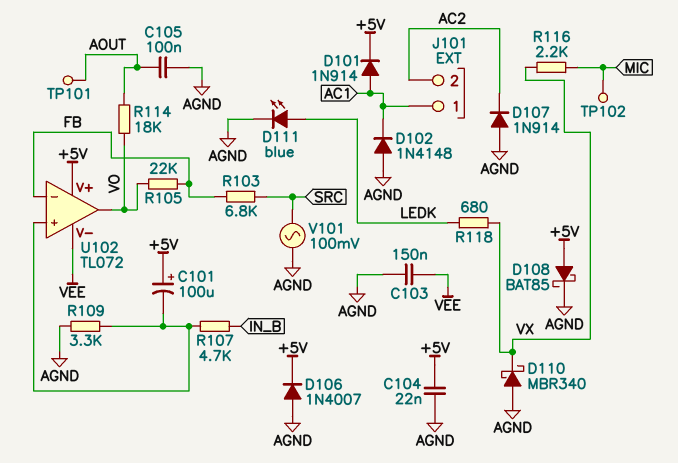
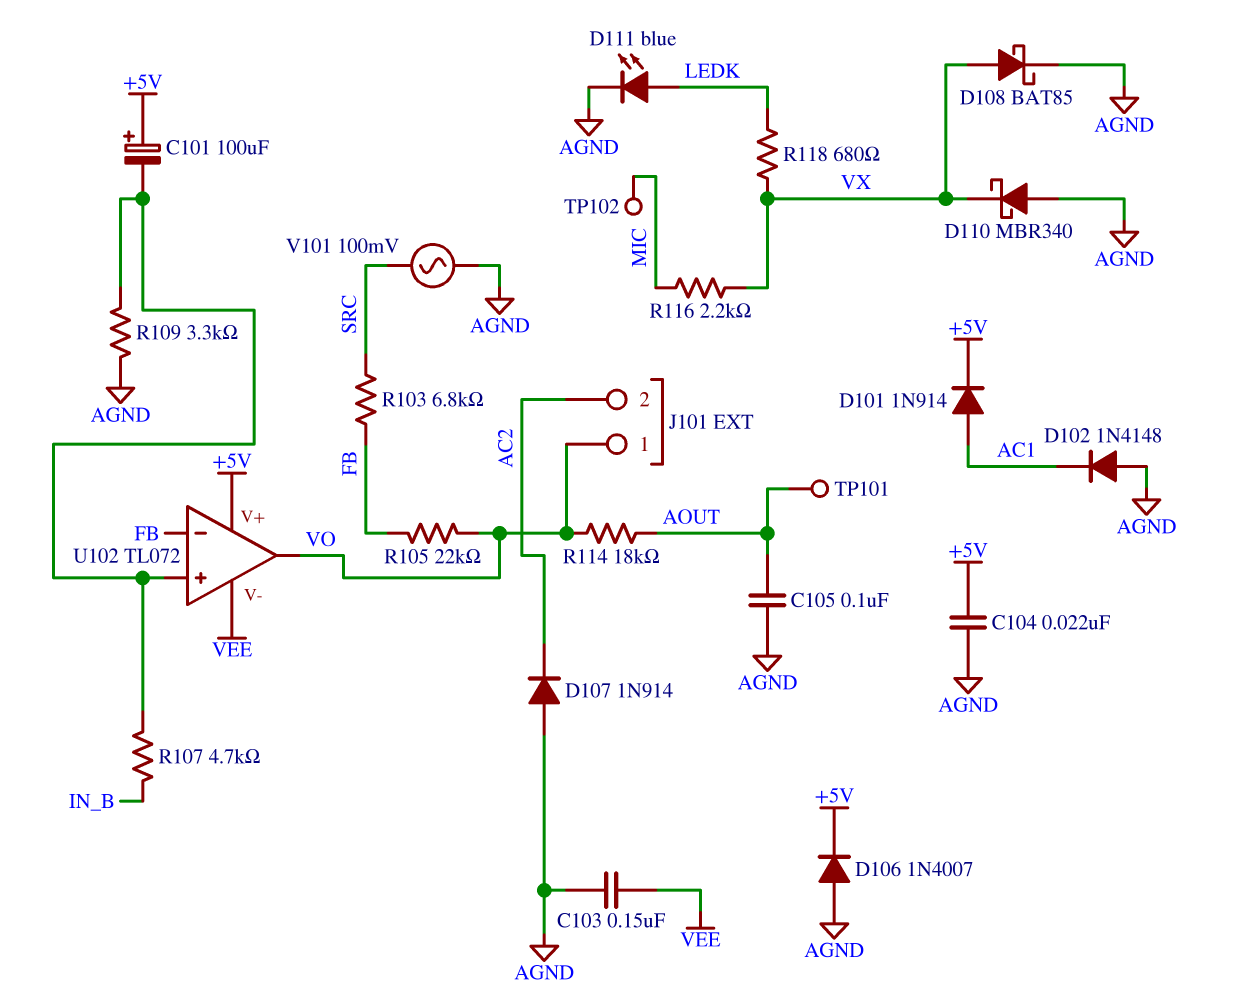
D108: schottky BAT85 (A +5V, K AGND) -> schottky BAT85 (A VX, K AGND)
J101 pin 1: AC1 -> VO

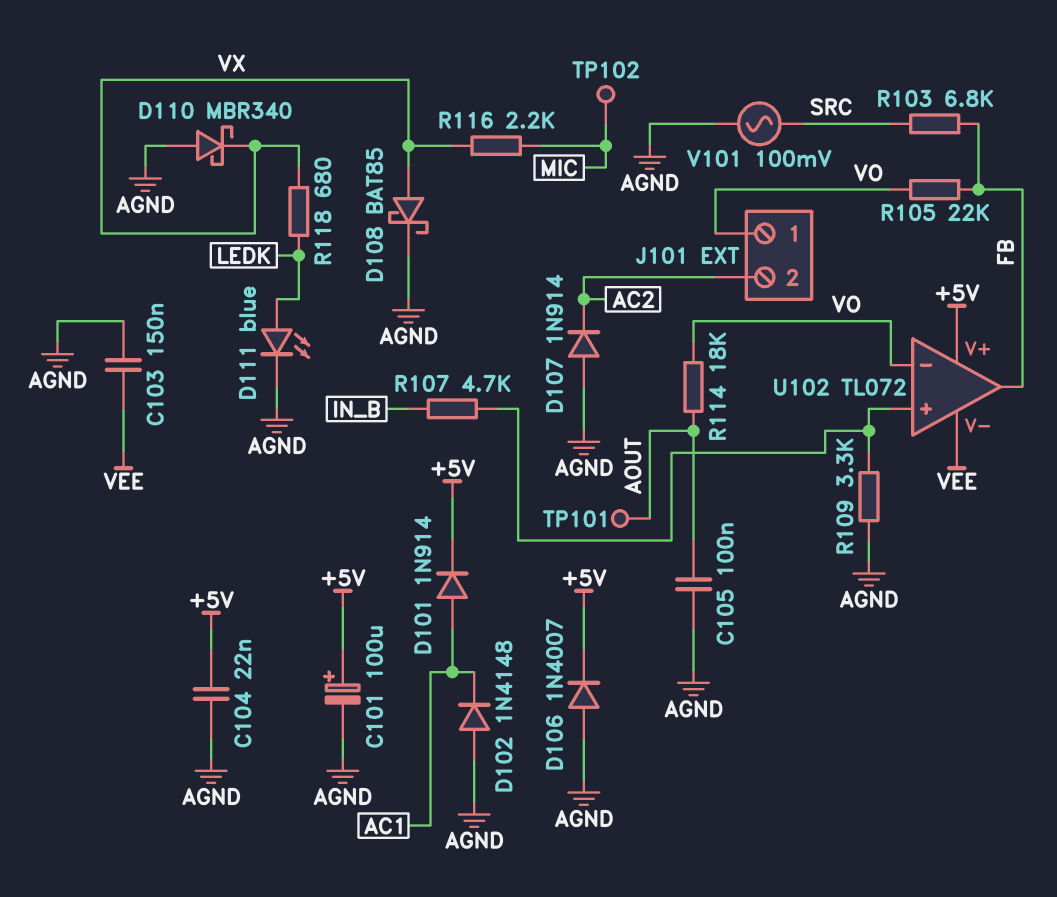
C101: 100uF (plus +5V, minus U102/in+) -> 100uF (plus +5V, minus AGND)
U102 pin in-: FB -> VO
U102 pin out: VO -> FB

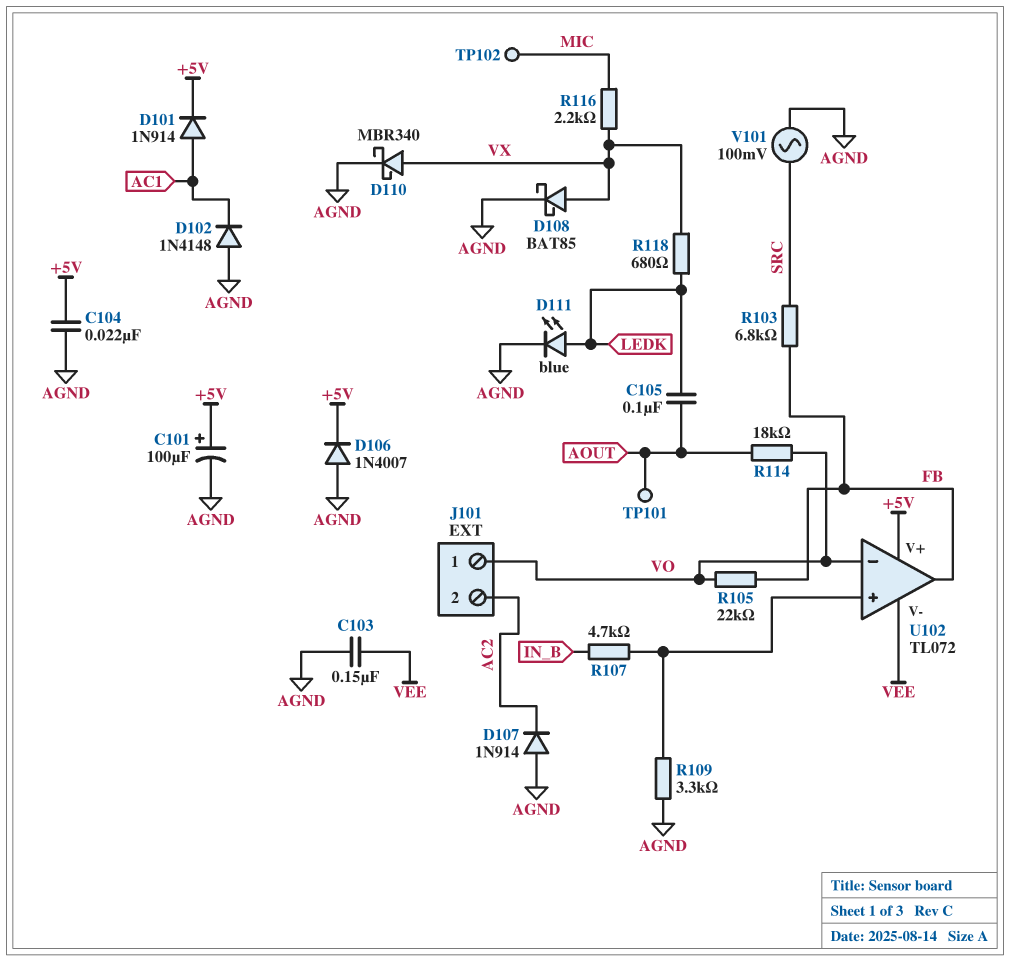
C105: 100nF (AGND, AOUT) -> 100nF (AOUT, LEDK)
D110: schottky MBR340 (A AGND, K VX) -> schottky MBR340 (A VX, K AGND)

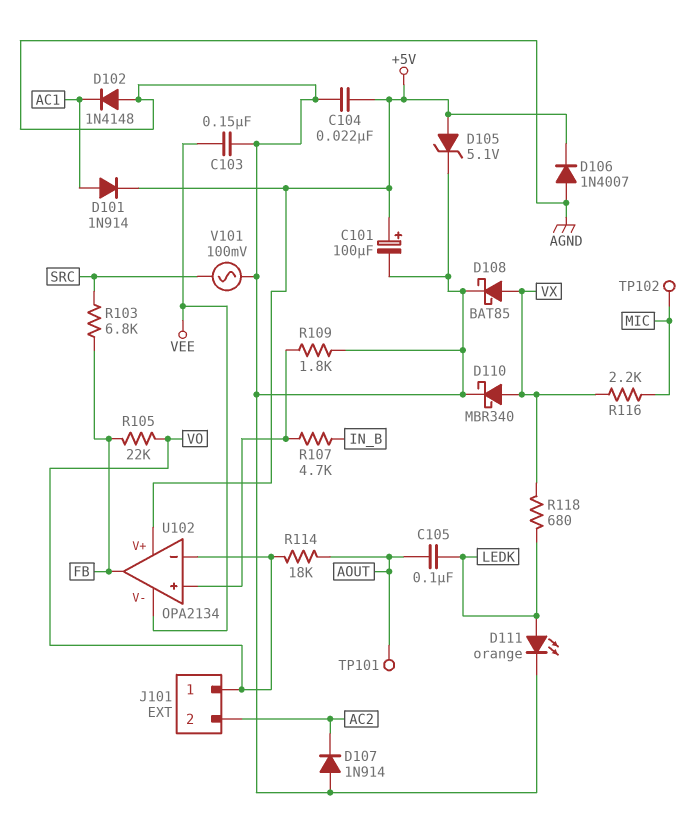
D105: none -> zener 5.1V (A +5V, K AGND)
D111: LED blue (A LEDK, K AGND) -> LED orange (A LEDK, K AGND)
R109: 3.3k (AGND, U102/in+) -> 1.8k (AGND, U102/in+)
U102: TL072 -> OPA2134

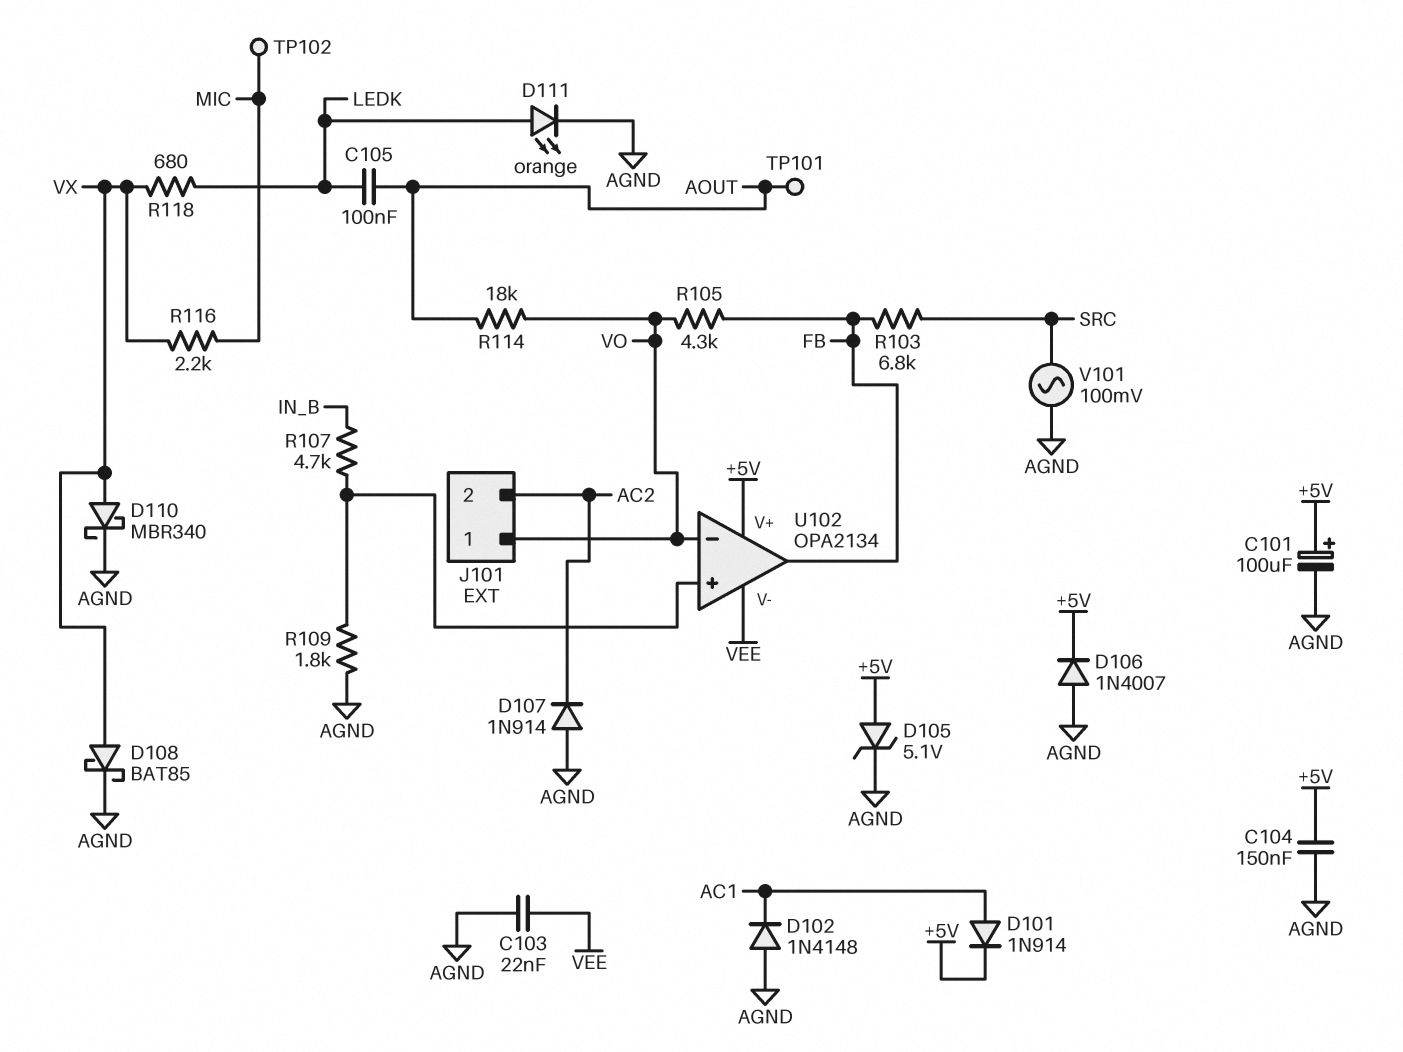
C103: 150nF (AGND, VEE) -> 22nF (AGND, VEE)
C104: 22nF (+5V, AGND) -> 150nF (+5V, AGND)
R105: 22k (FB, VO) -> 4.3k (FB, VO)

